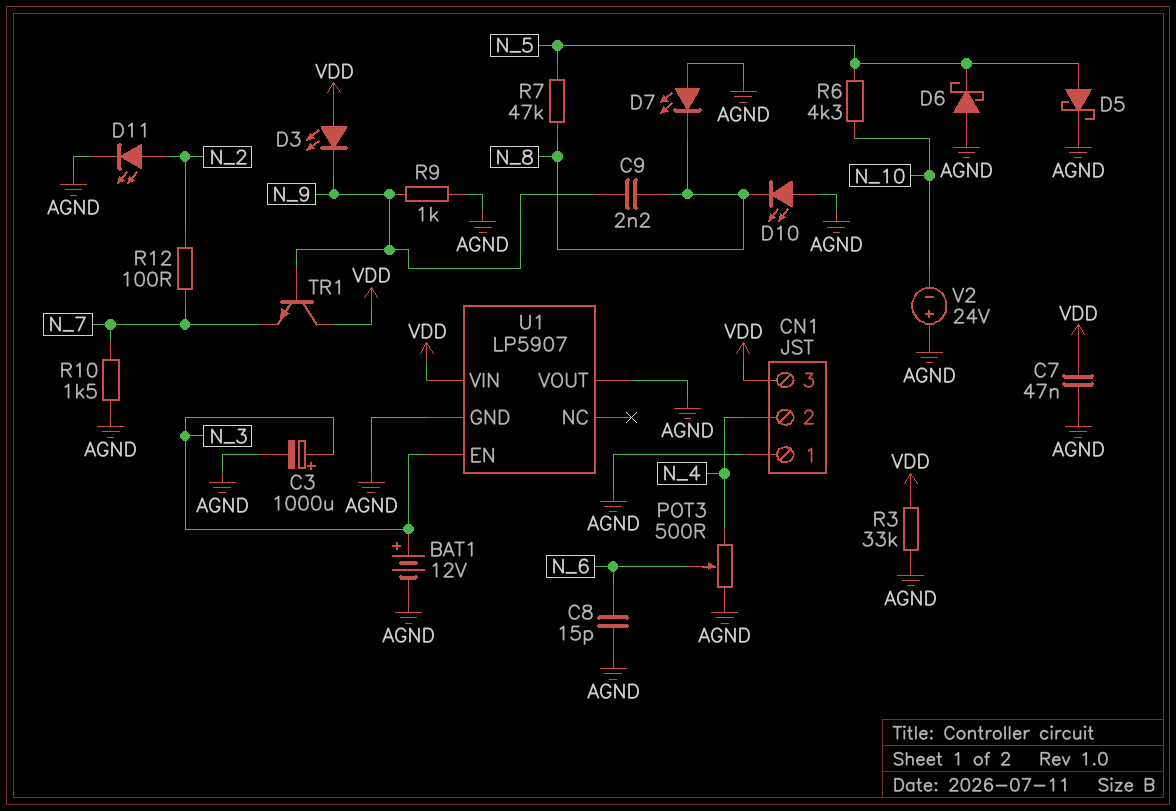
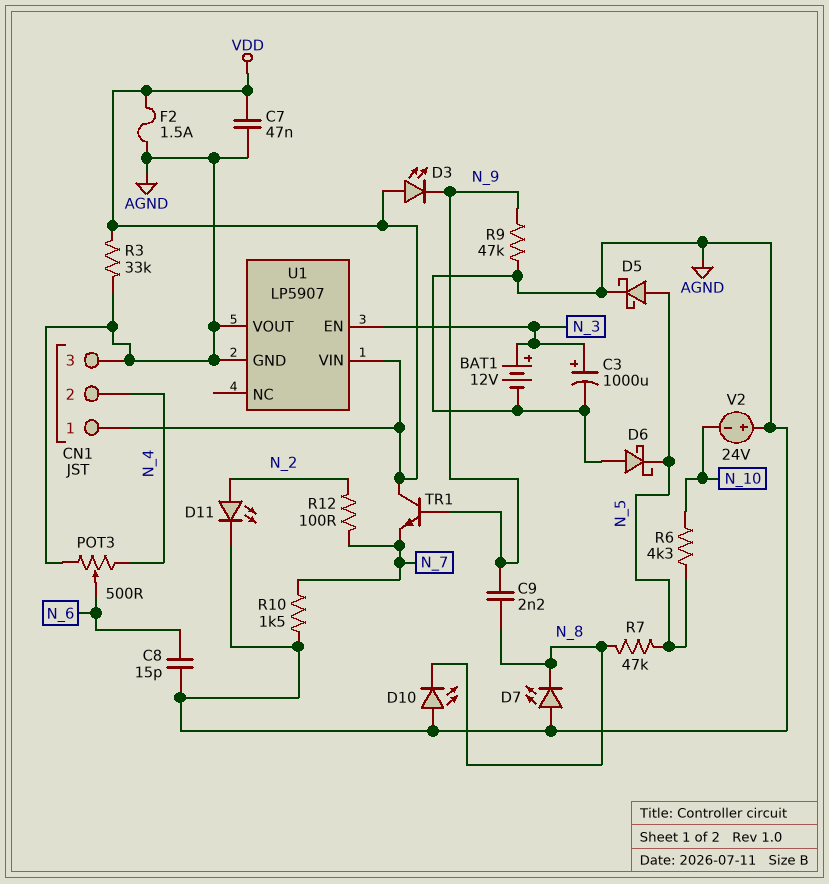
CN1 pin 1: AGND -> VDD
CN1 pin 3: VDD -> AGND
F2: none -> 1.5A (AGND, VDD)
R9: 1k (AGND, N_9) -> 47k (AGND, N_9)

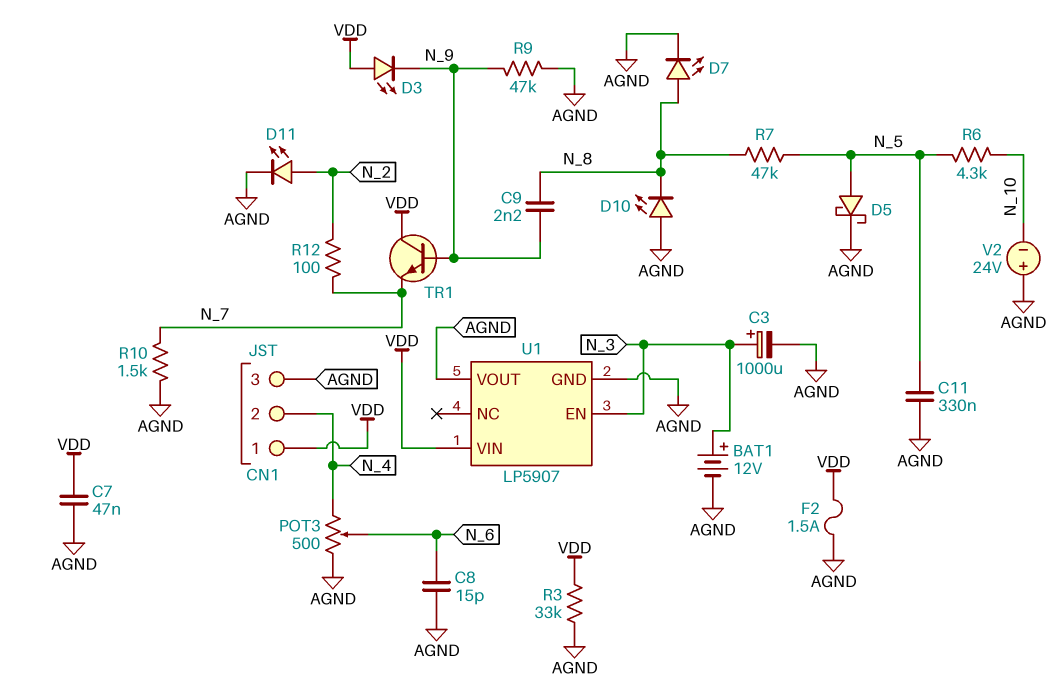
C11: none -> 330nF (AGND, N_5)
D6: schottky (A AGND, K N_5) -> none
D7: LED (A AGND, K N_8) -> LED (A N_8, K AGND)

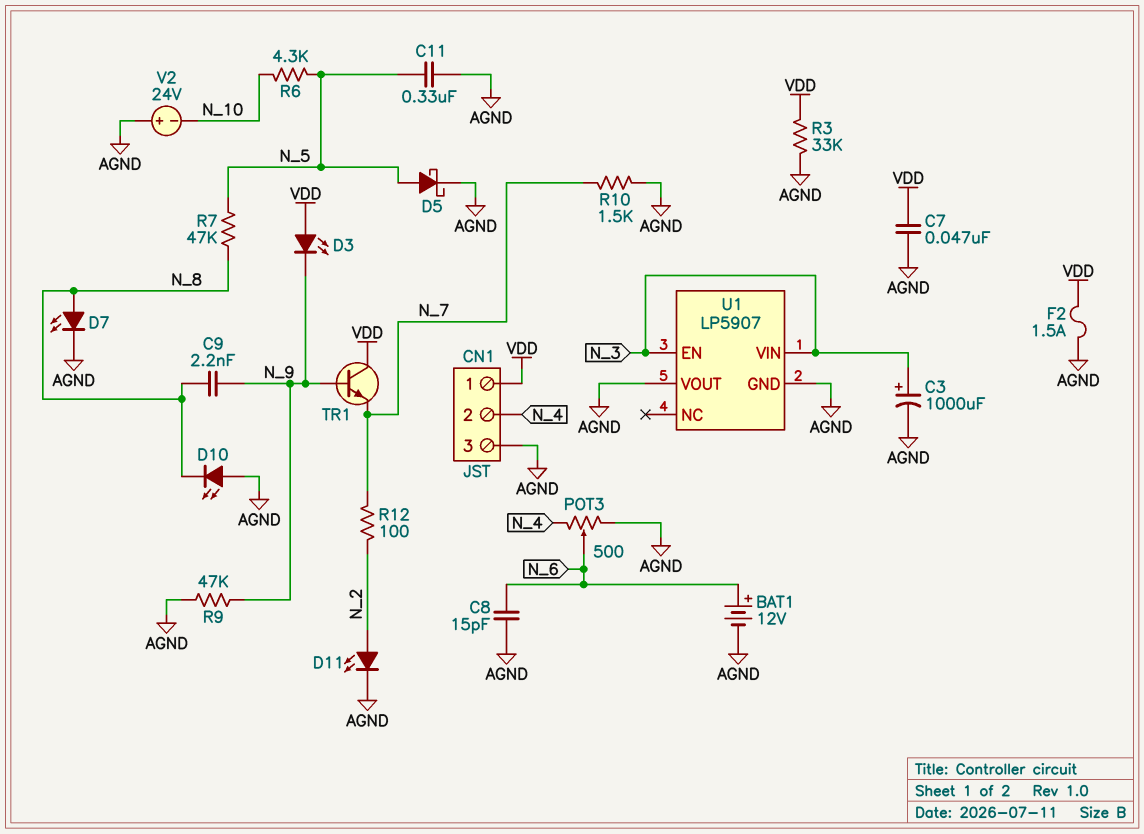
BAT1: 12V (plus N_3, minus AGND) -> 12V (plus N_6, minus AGND)
U1 pin VIN: VDD -> N_3

